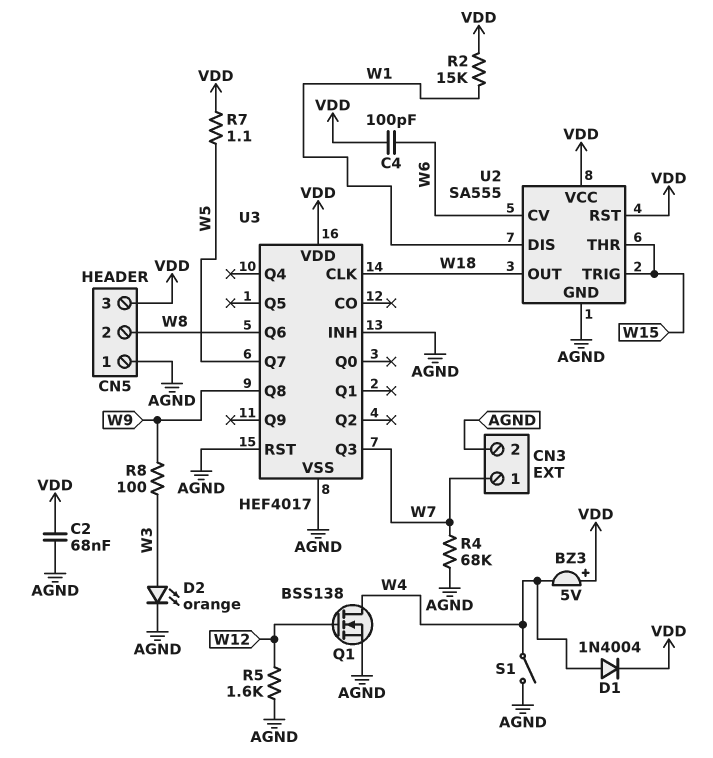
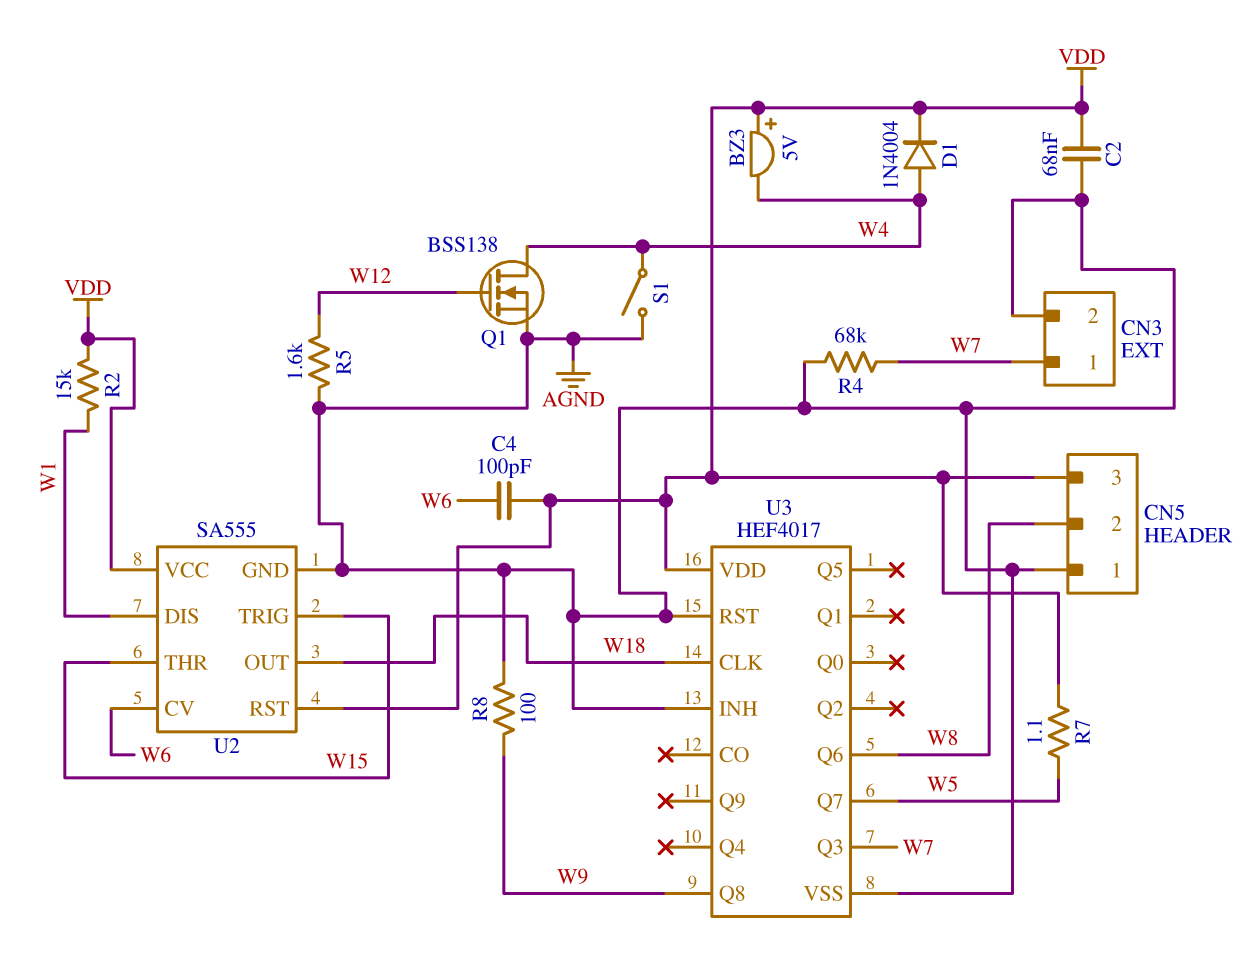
D2: LED orange (A W3, K AGND) -> none
R8: 100 (W3, W9) -> 100 (AGND, W9)

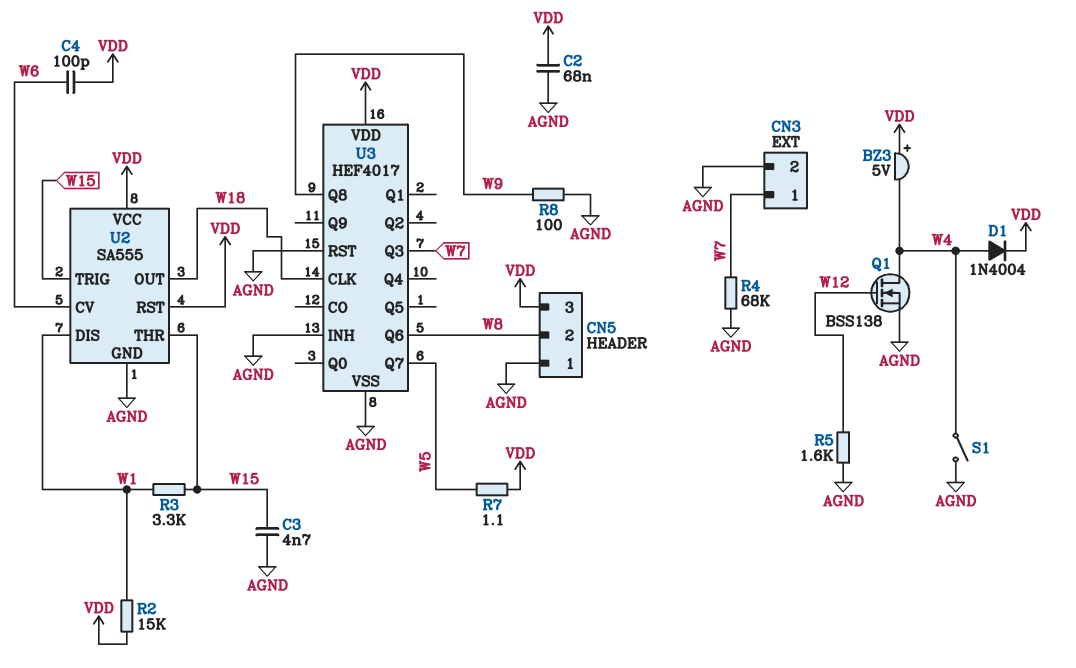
C3: none -> 4.7nF (AGND, W15)
R3: none -> 3.3k (W1, W15)

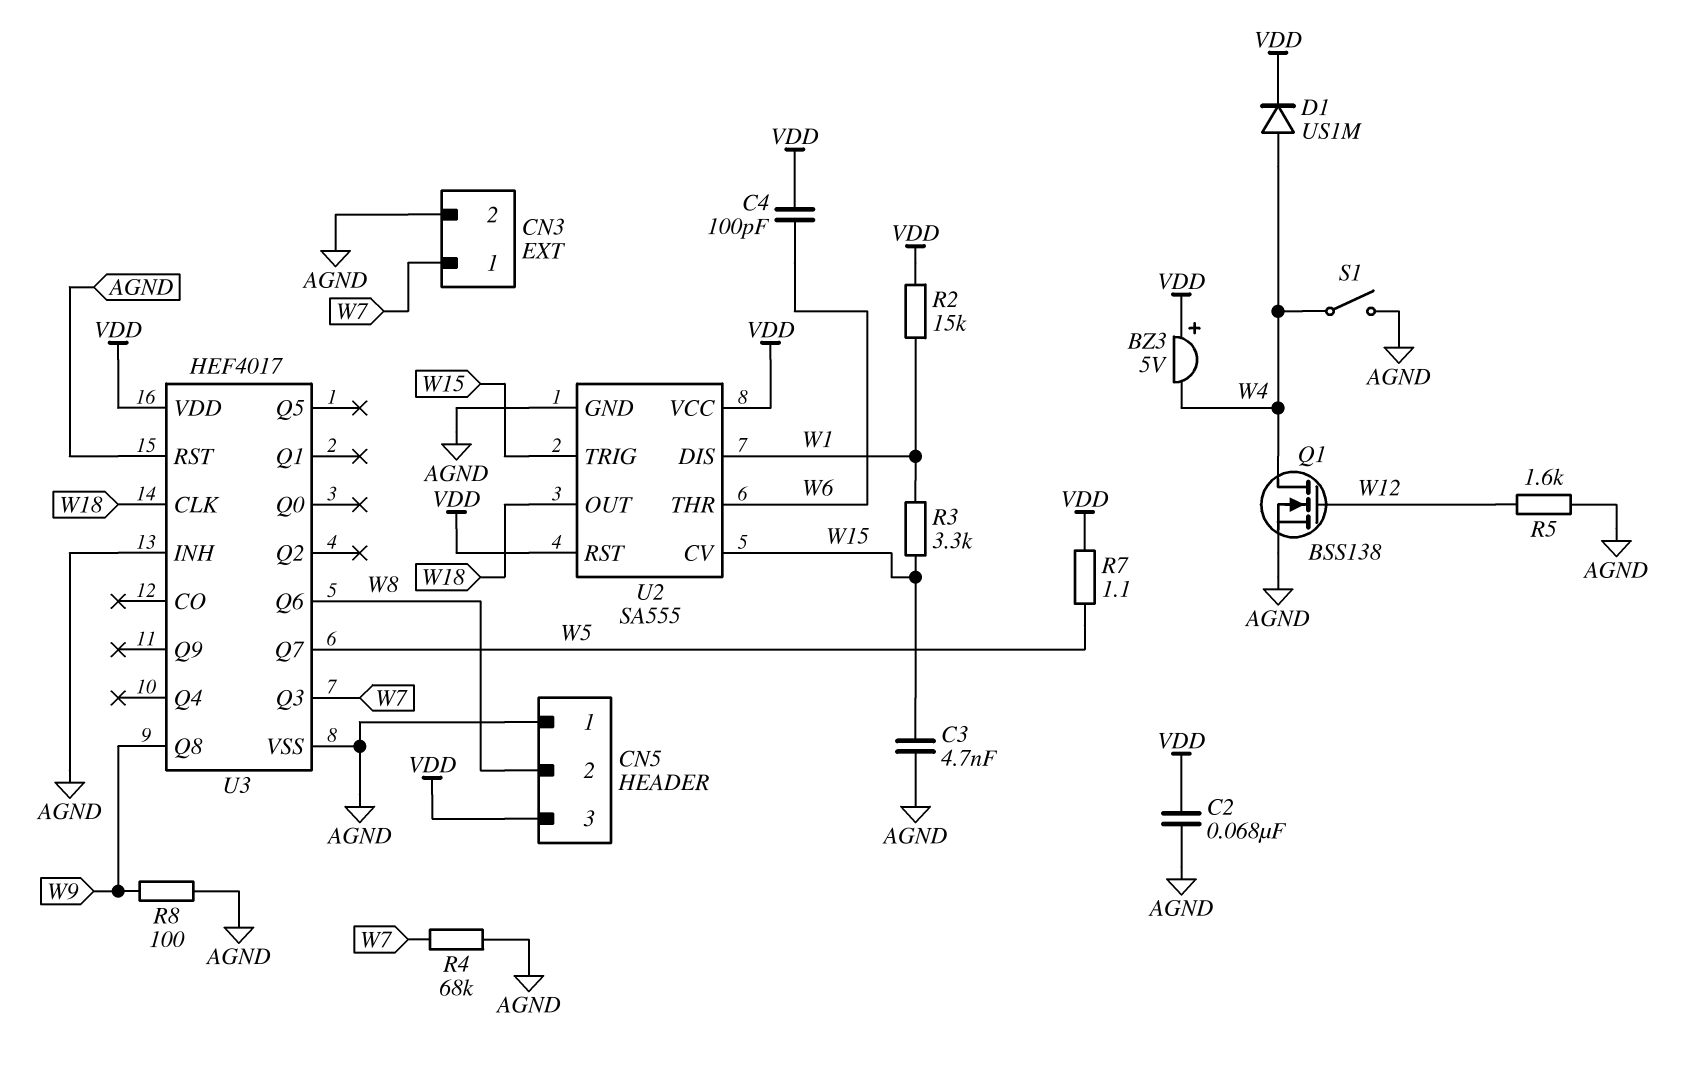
D1: diode 1N4004 (A W4, K VDD) -> diode US1M (A W4, K VDD)
U2 pin CV: W6 -> W15
U2 pin THR: W15 -> W6

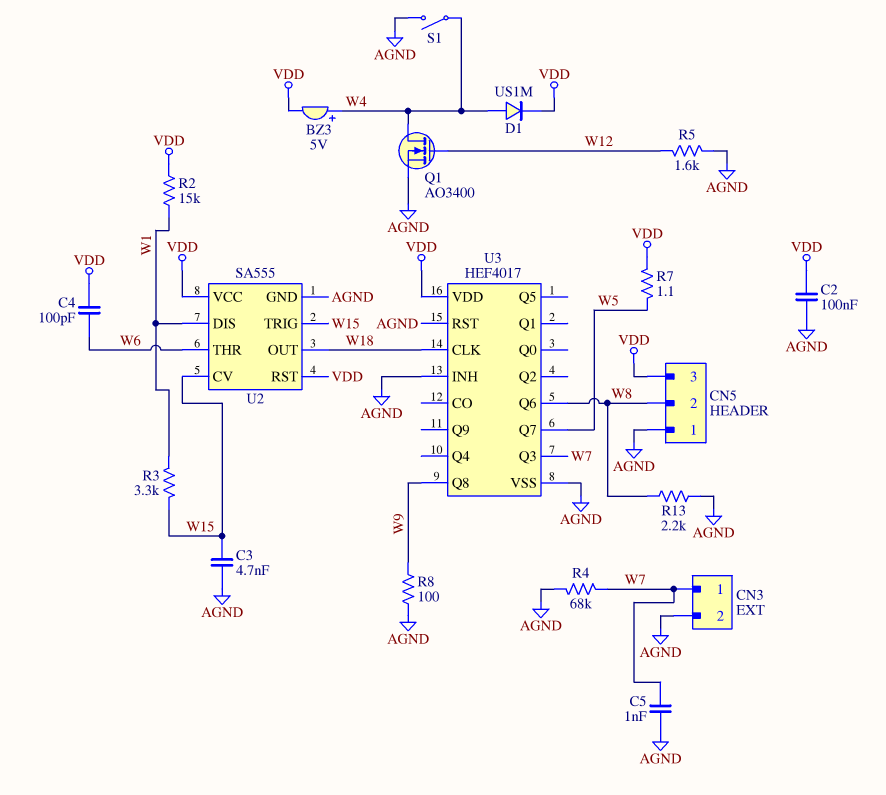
BZ3: buzzer 5V (plus VDD, minus W4) -> buzzer 5V (plus W4, minus VDD)
C2: 68nF (AGND, VDD) -> 100nF (AGND, VDD)
C5: none -> 1nF (AGND, W7)
Q1: NMOS BSS138 (G W12, D W4, S AGND) -> NMOS AO3400 (G W12, D W4, S AGND)
R13: none -> 2.2k (AGND, W8)

